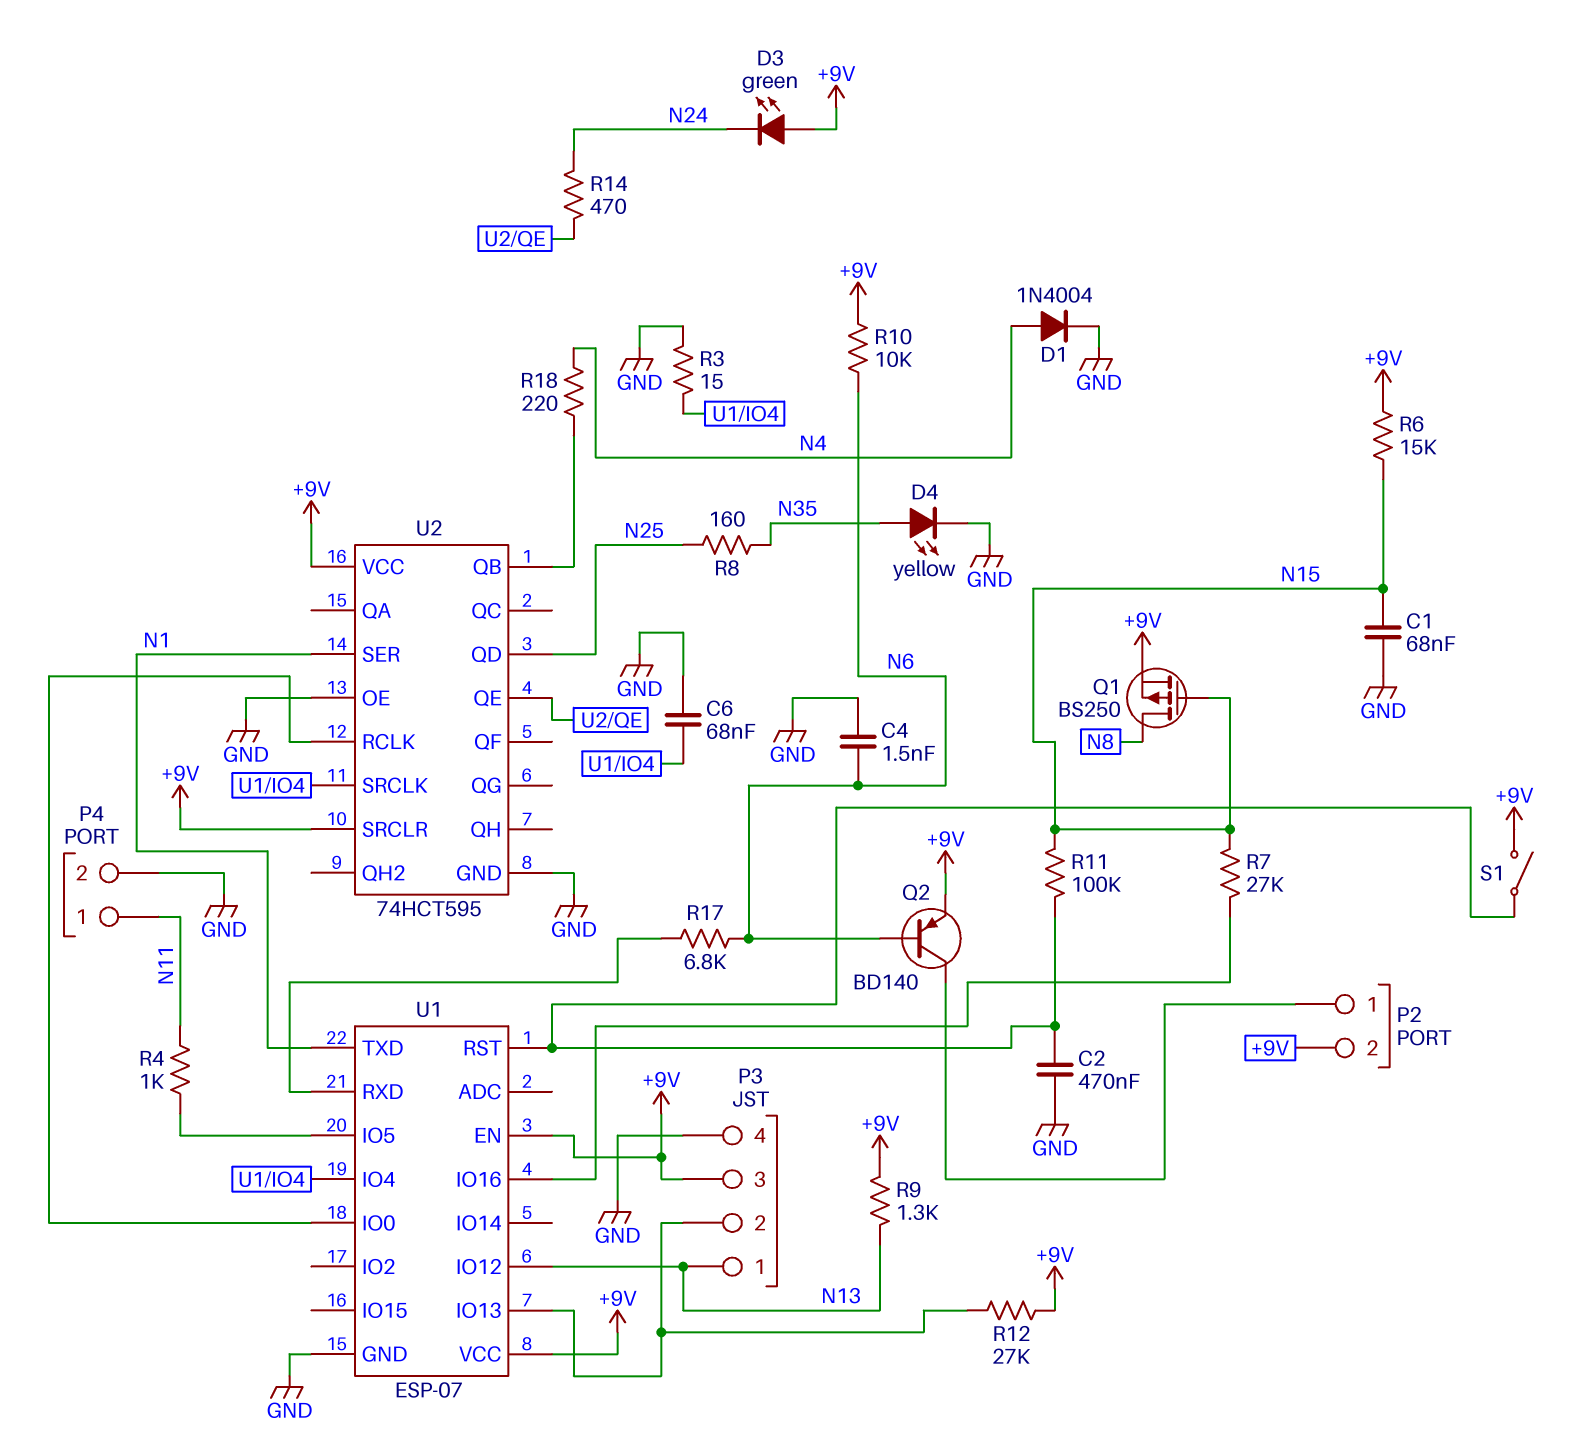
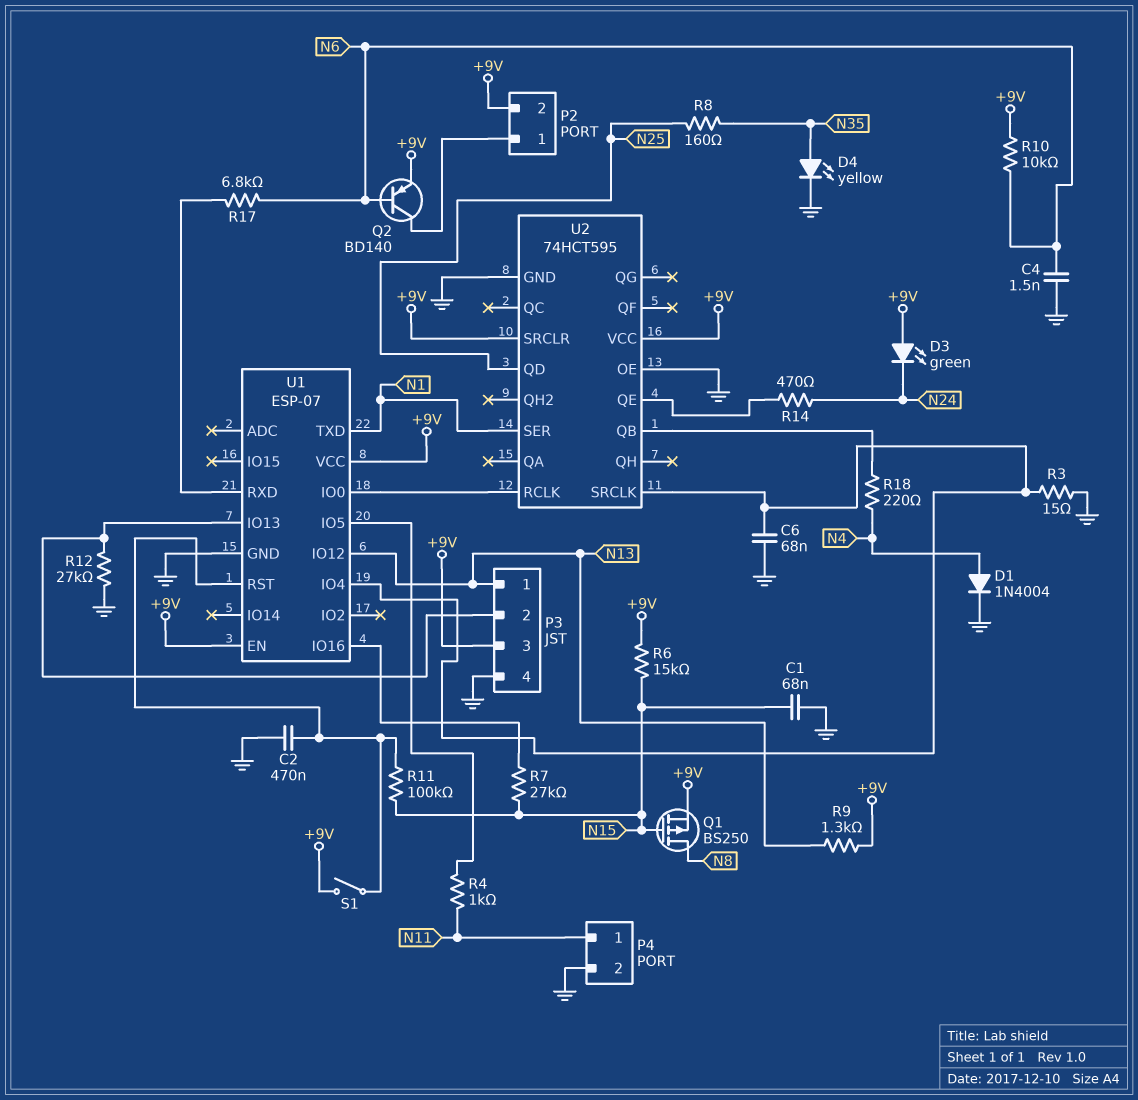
R12: 27k (+9V, P3/2) -> 27k (GND, P3/2)

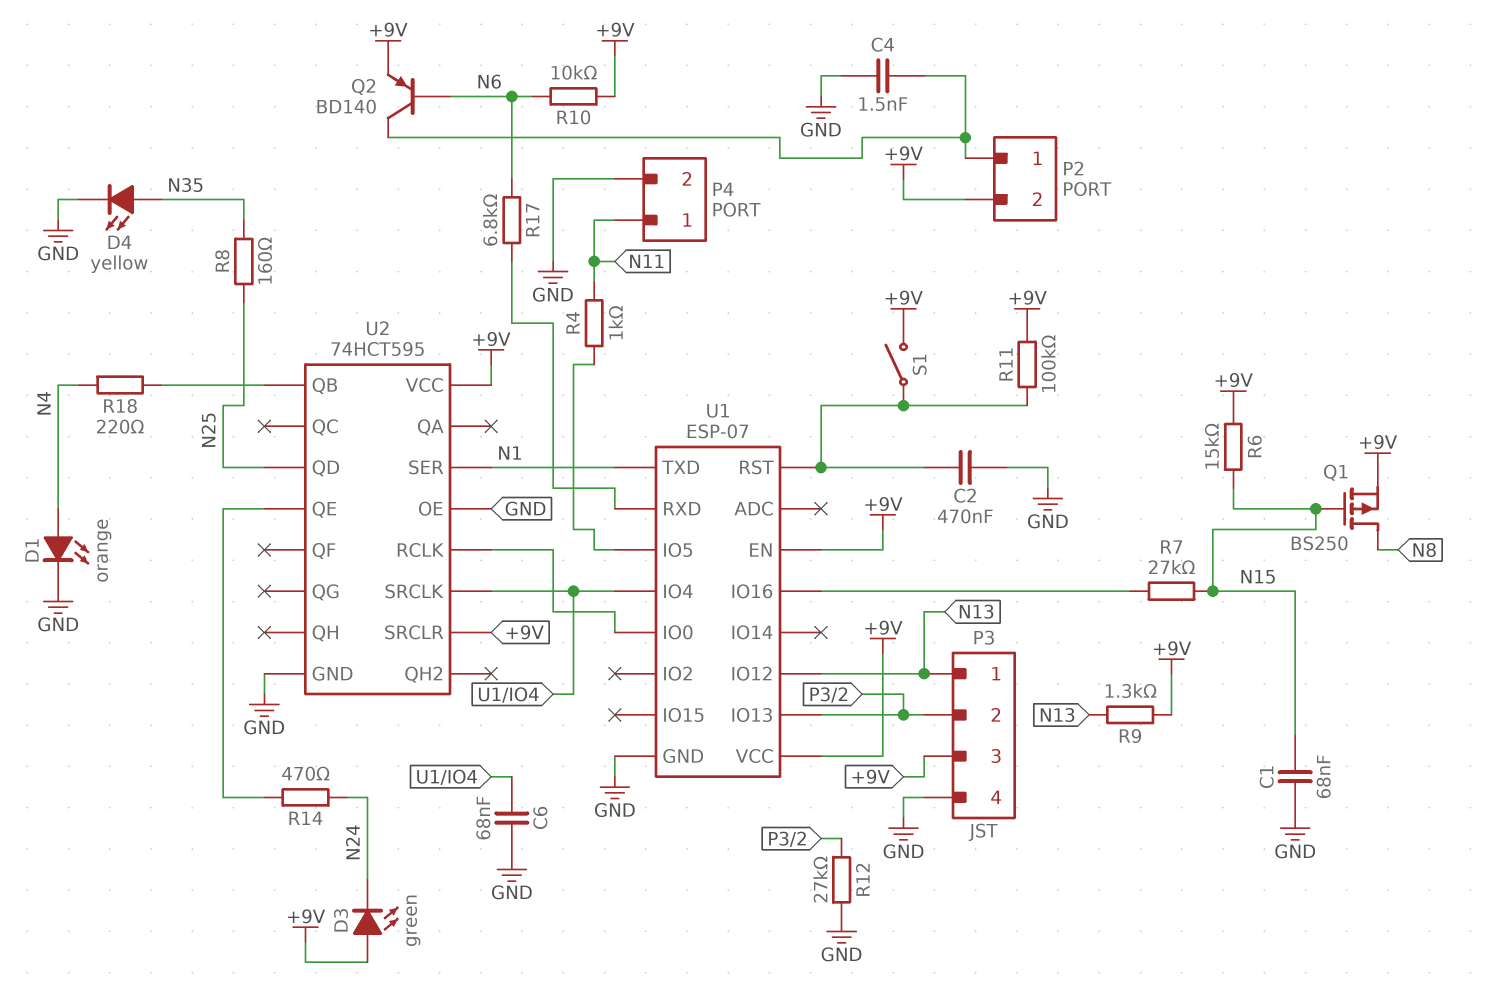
C4: 1.5nF (GND, N6) -> 1.5nF (GND, P2/1)
D1: diode 1N4004 (A N4, K GND) -> LED orange (A N4, K GND)
R3: 15 (GND, U1/IO4) -> none
R11: 100k (N15, U1/RST) -> 100k (+9V, U1/RST)

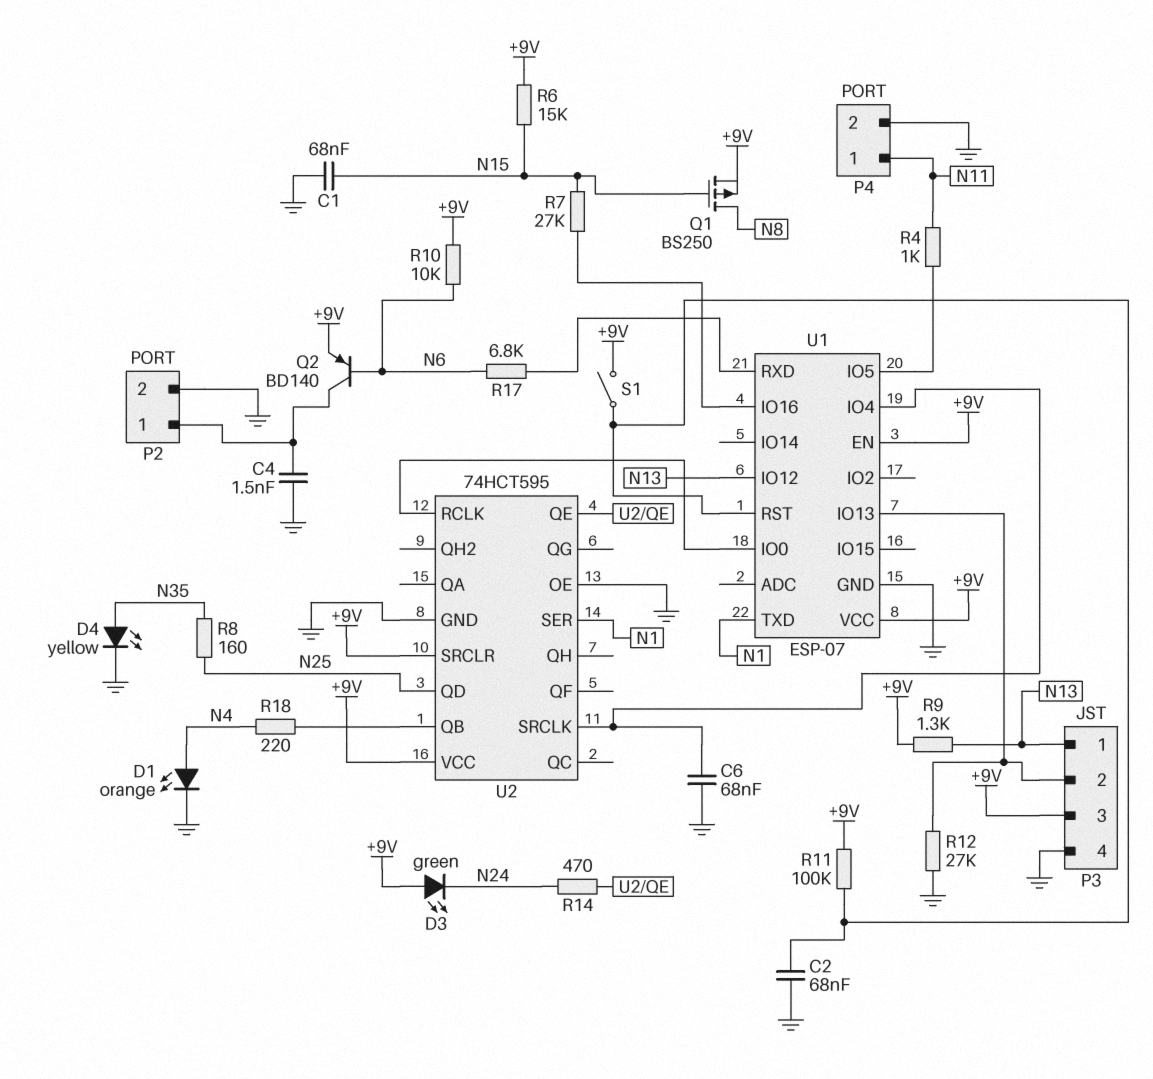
C2: 470nF (GND, U1/RST) -> 68nF (GND, U1/RST)
P2 pin 2: +9V -> GND

